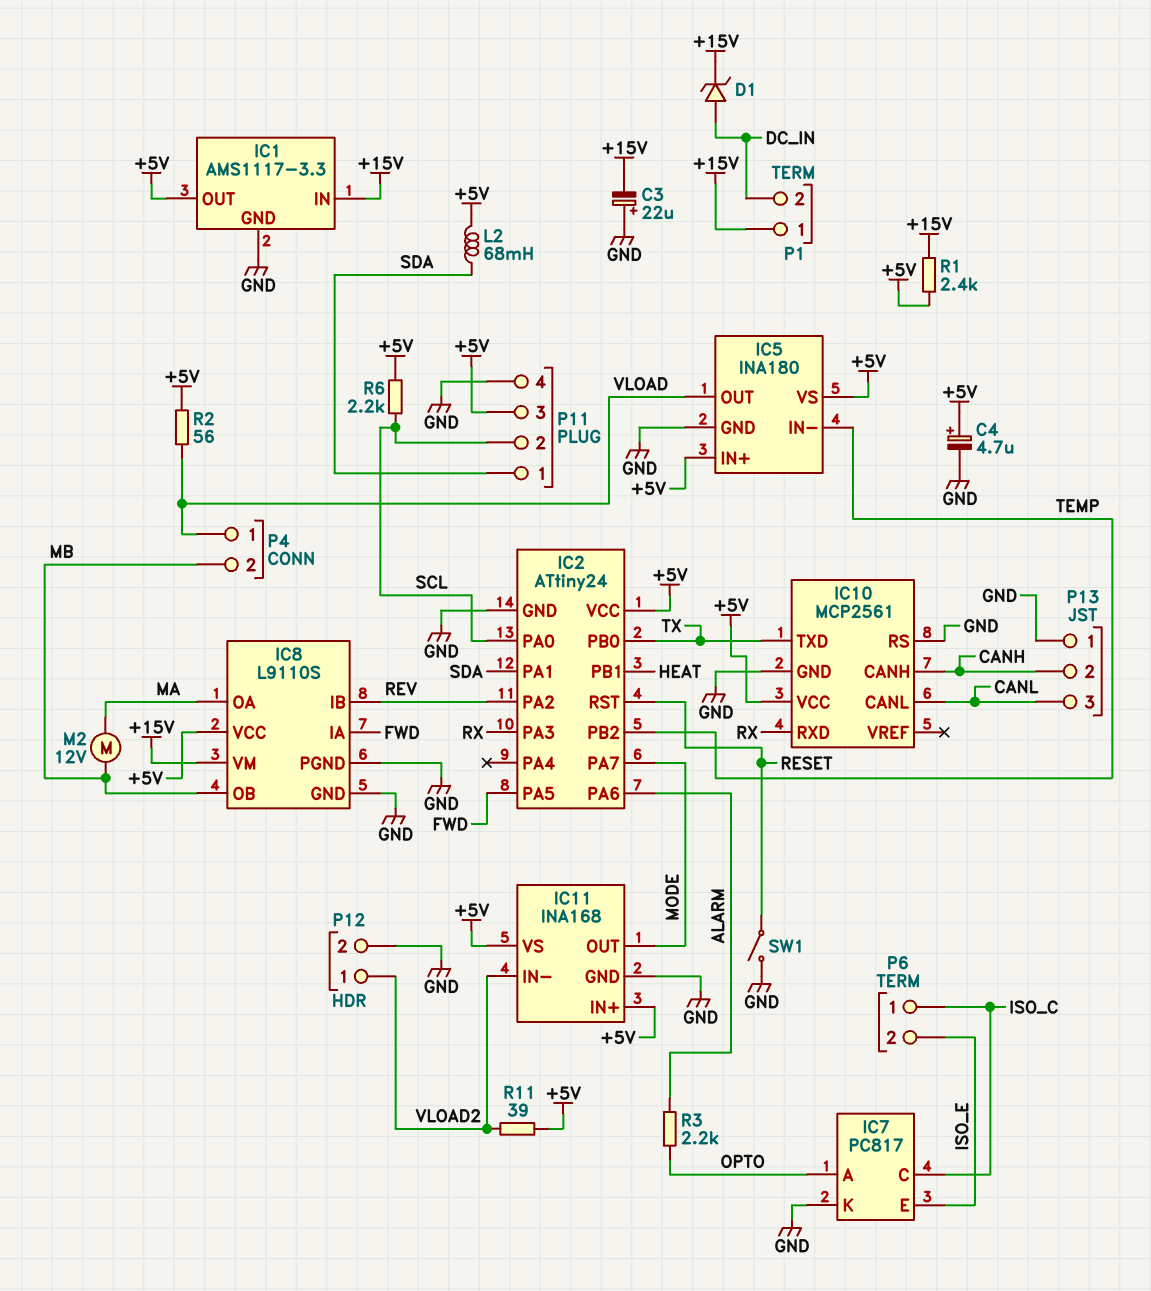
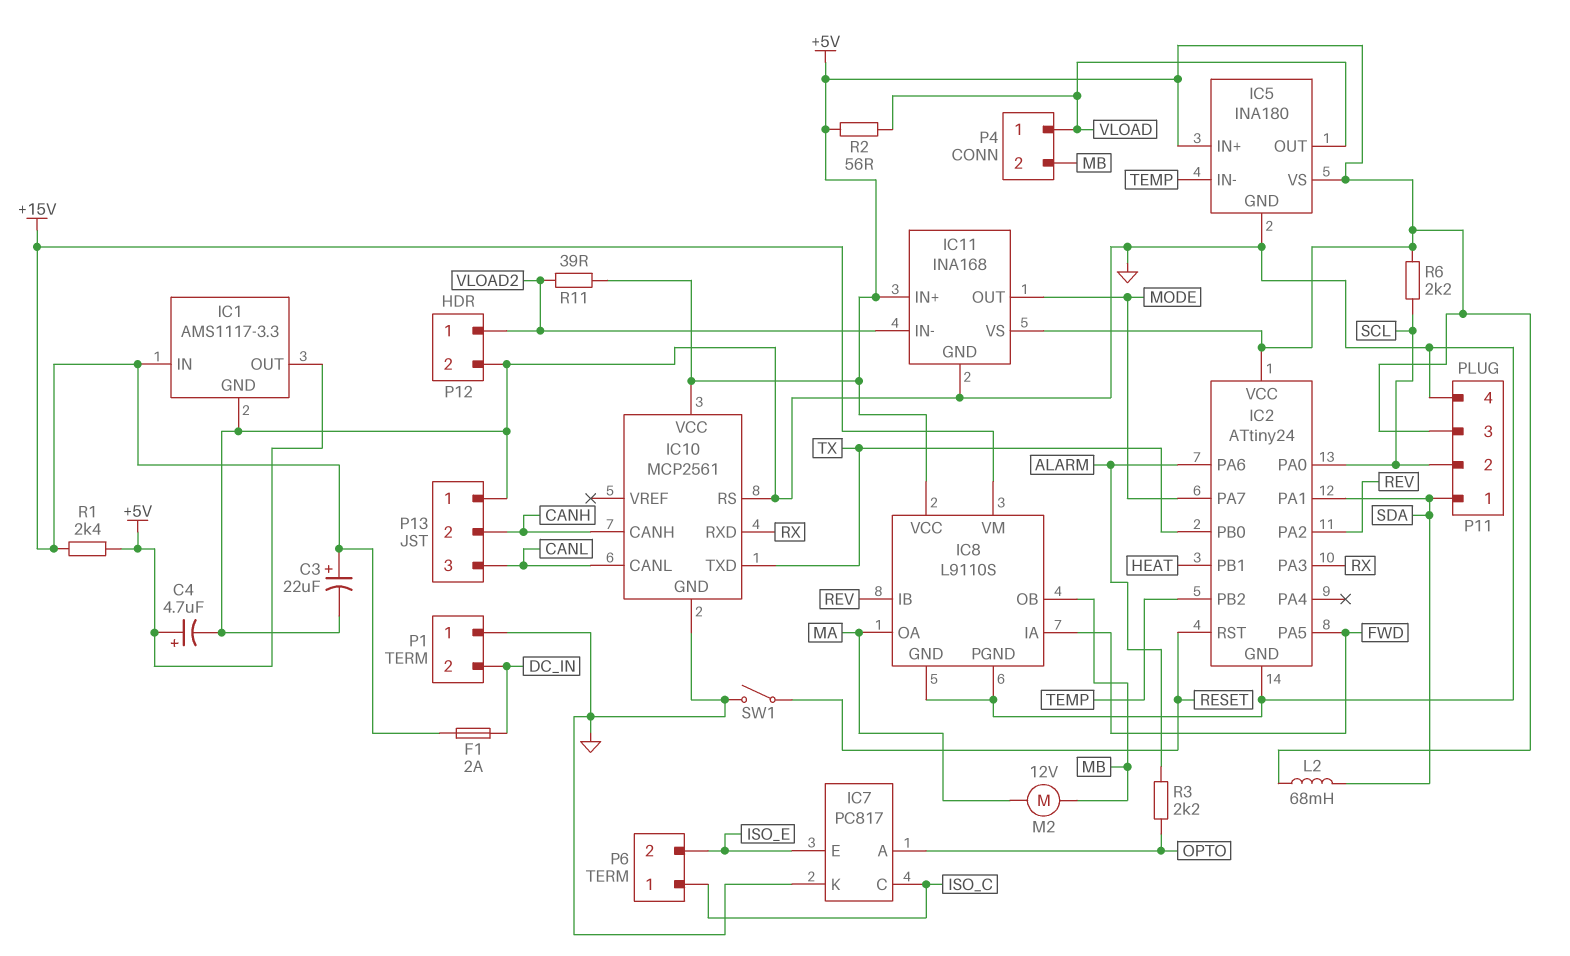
C3: 22uF (plus GND, minus +15V) -> 22uF (plus +15V, minus GND)
D1: zener (A DC_IN, K +15V) -> none
F1: none -> 2A (+15V, DC_IN)
P1 pin 1: +15V -> GND

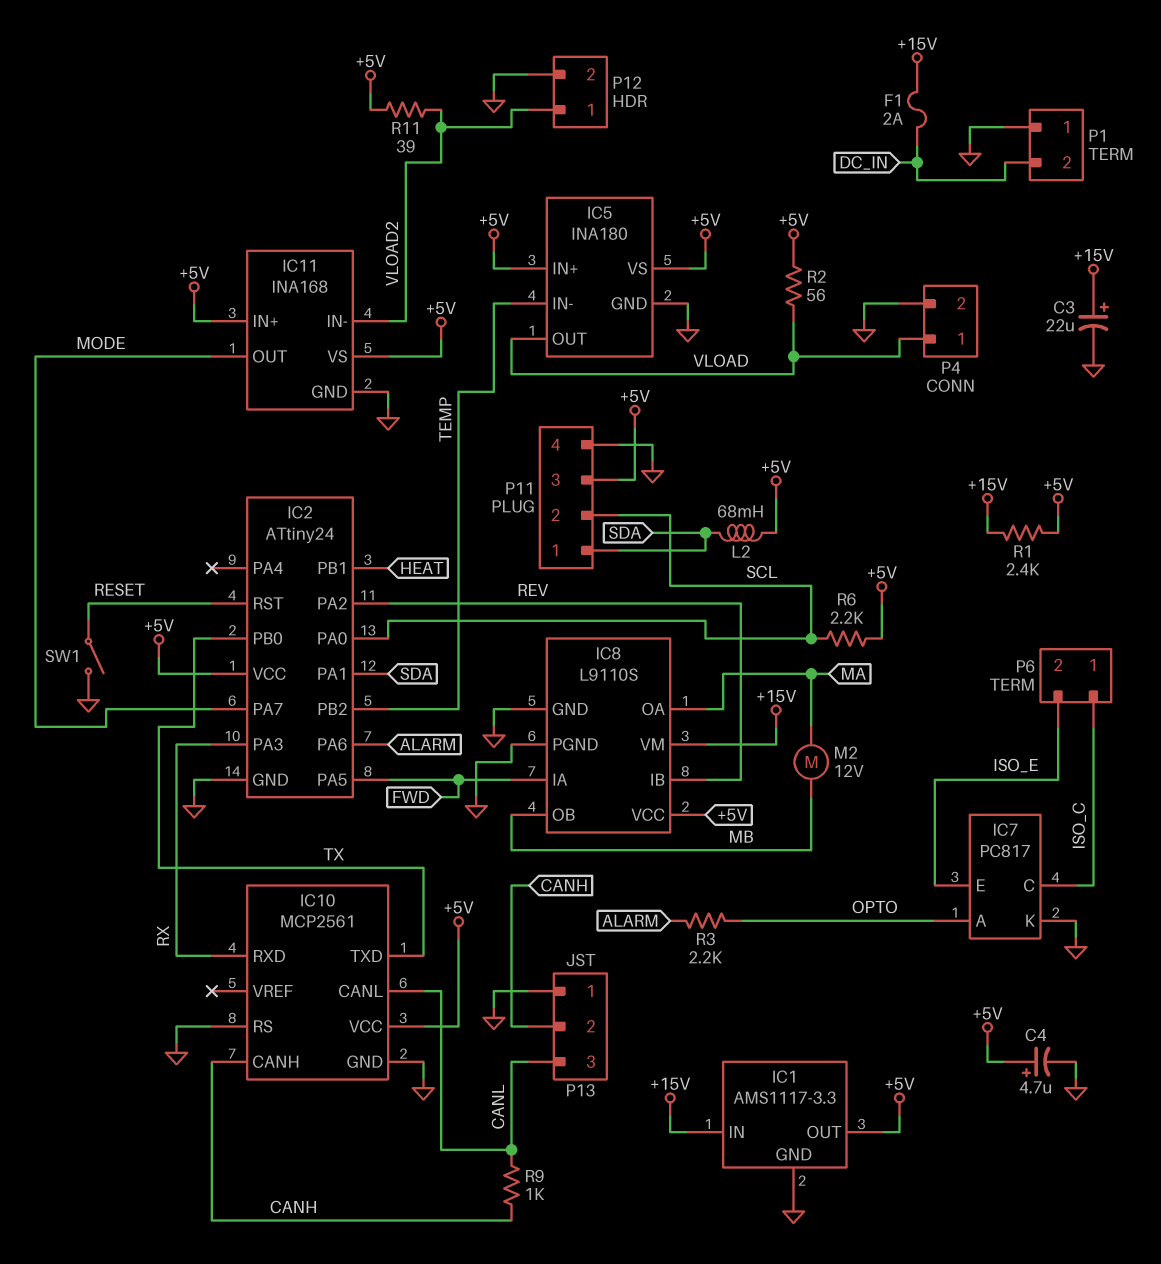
P4 pin 2: MB -> GND
R9: none -> 1k (CANH, CANL)

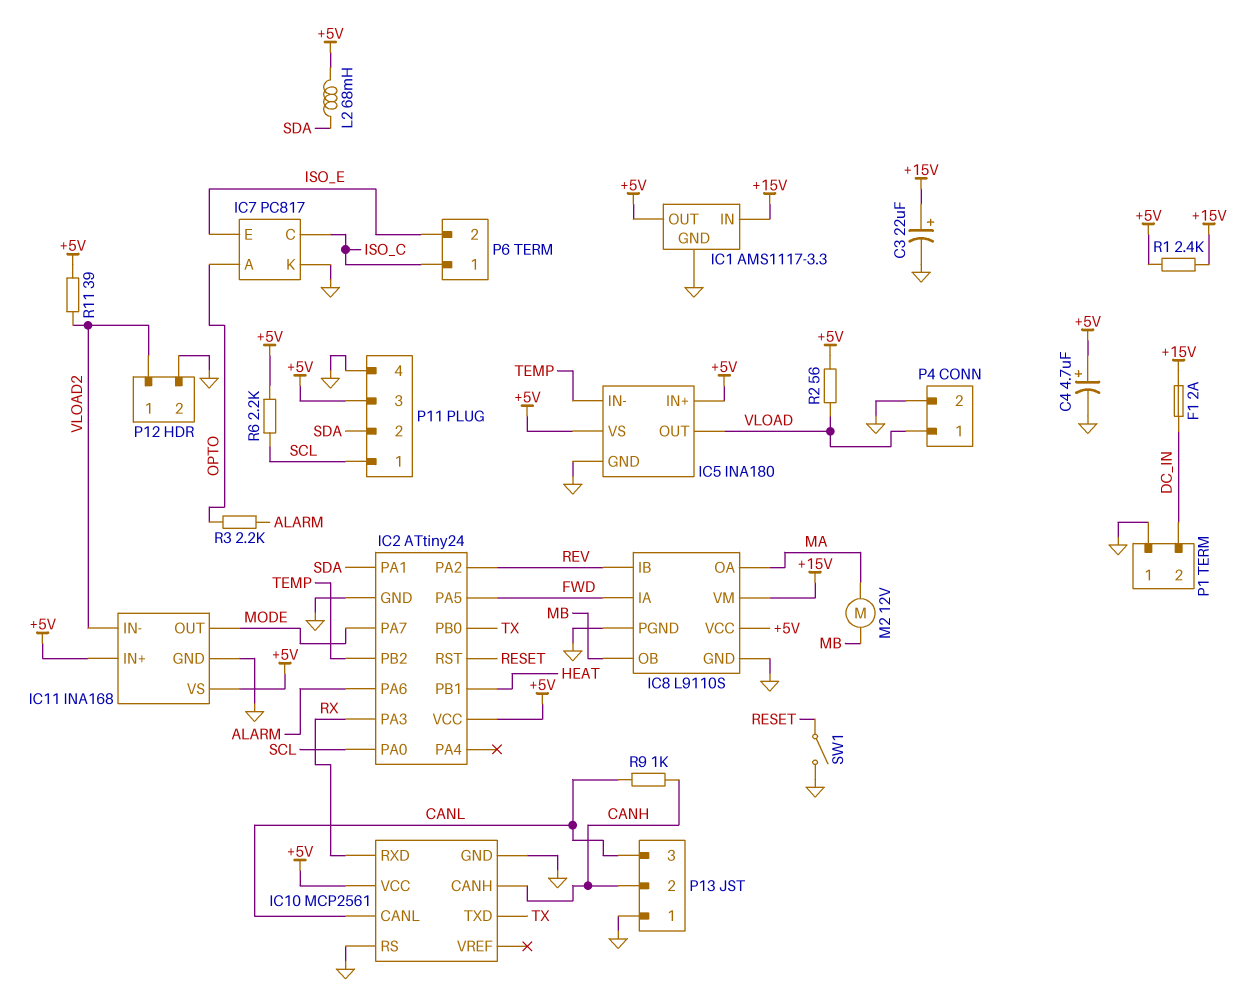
P11 pin 1: SDA -> SCL
P11 pin 2: SCL -> SDA

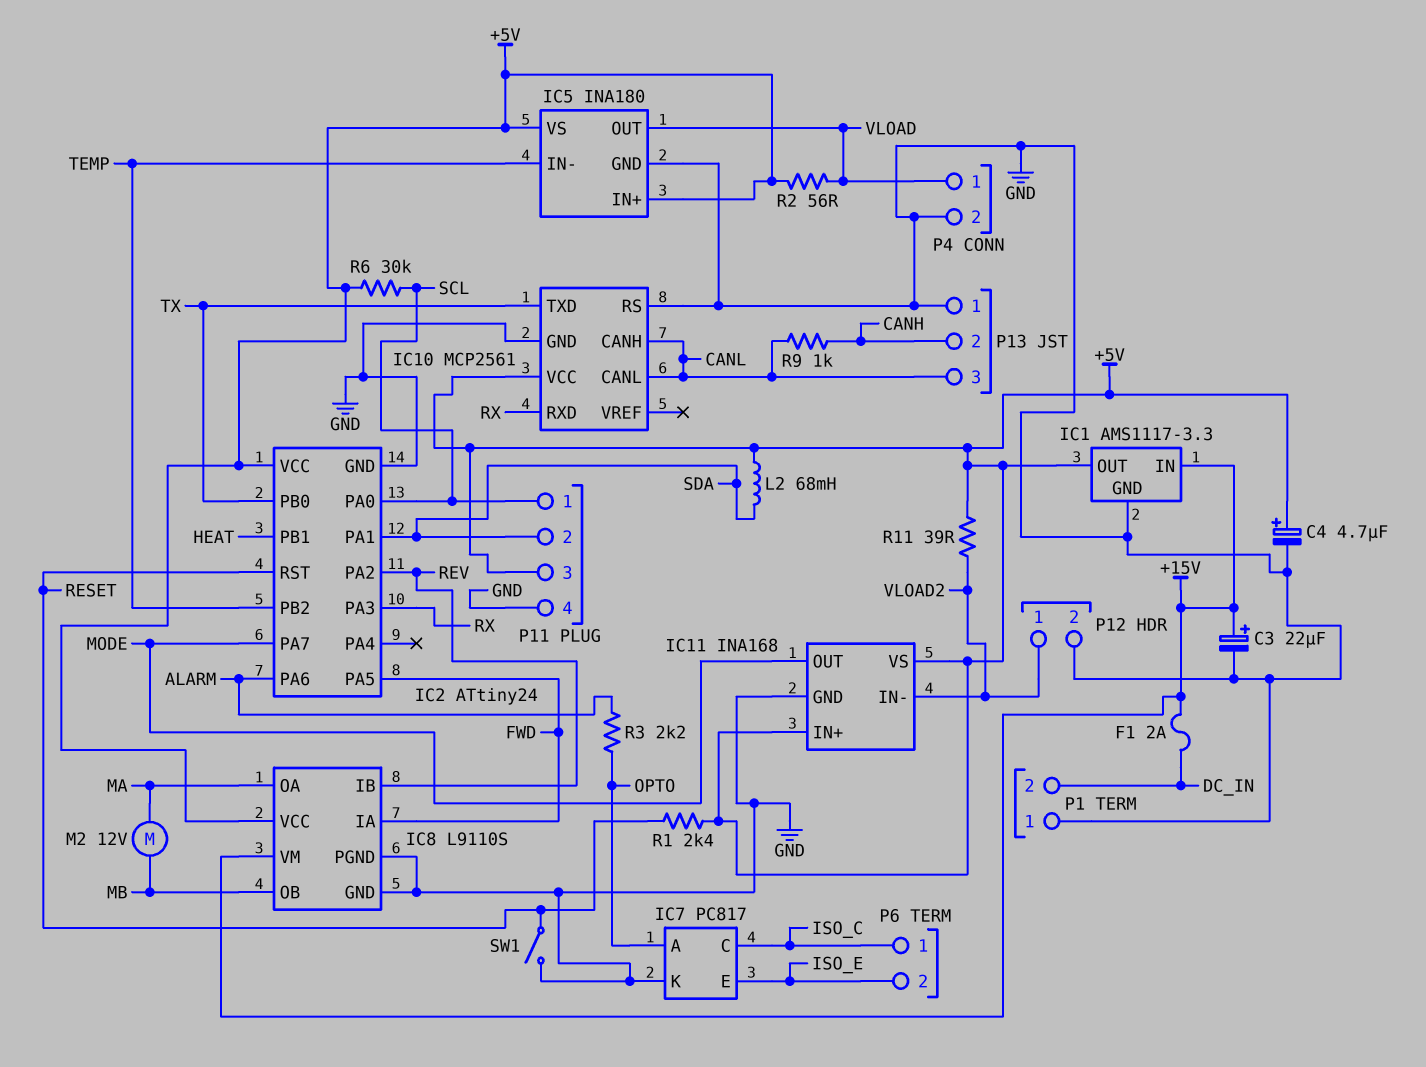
IC10 pin CANH: CANH -> CANL
R1: 2.4k (+5V, +15V) -> 2.4k (+5V, RESET)
R6: 2.2k (+5V, SCL) -> 30k (+5V, SCL)

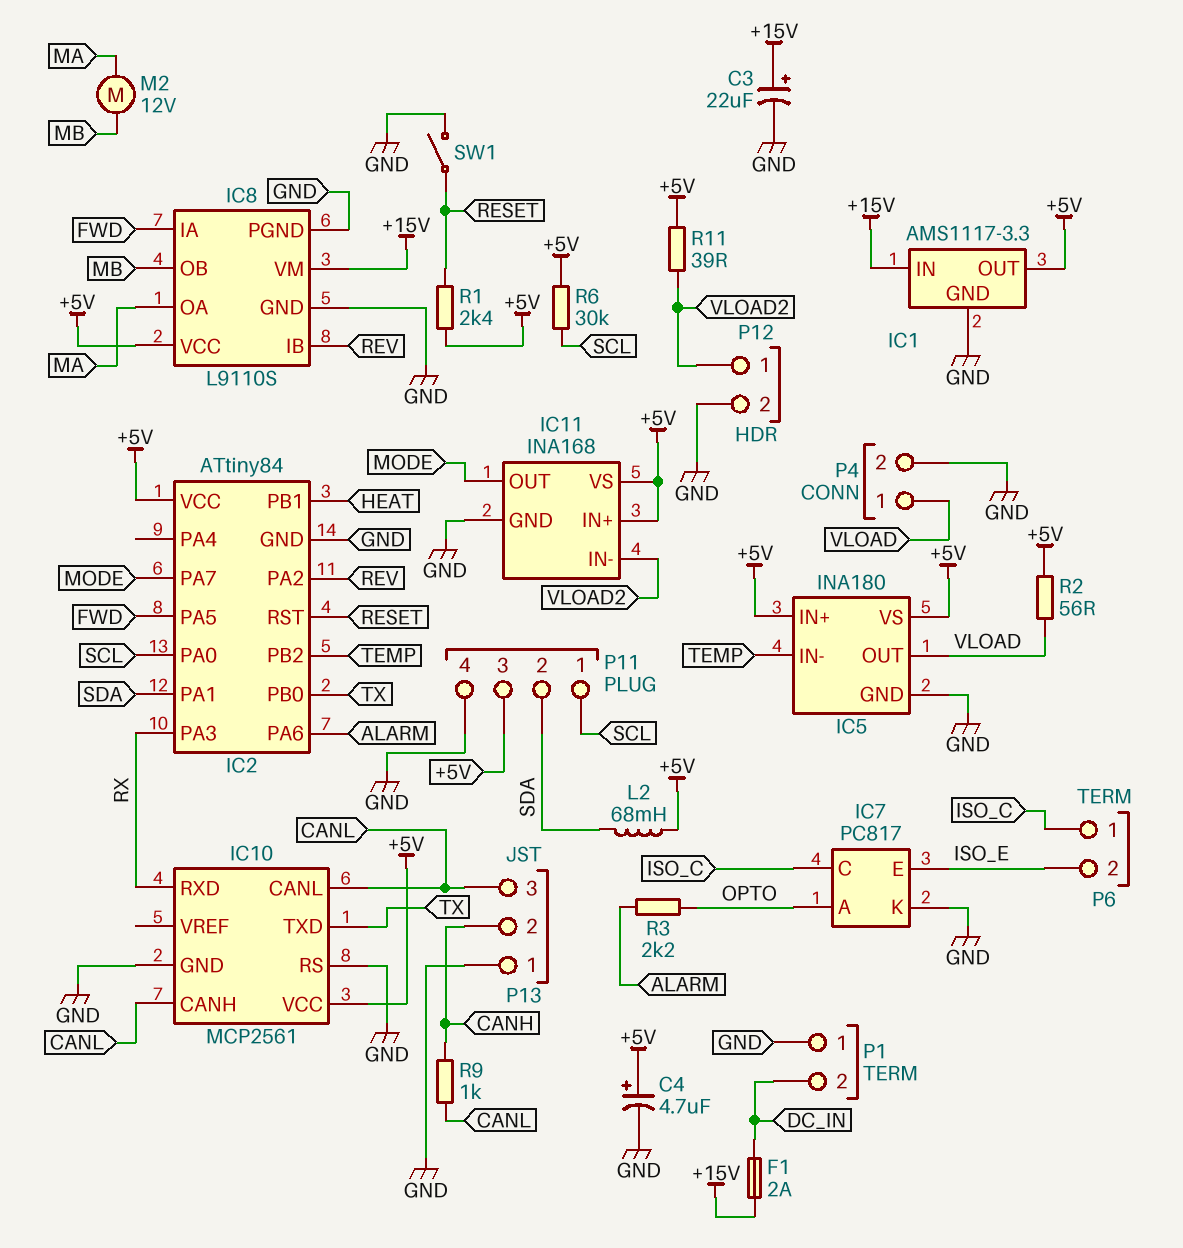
IC2: ATtiny24 -> ATtiny84

